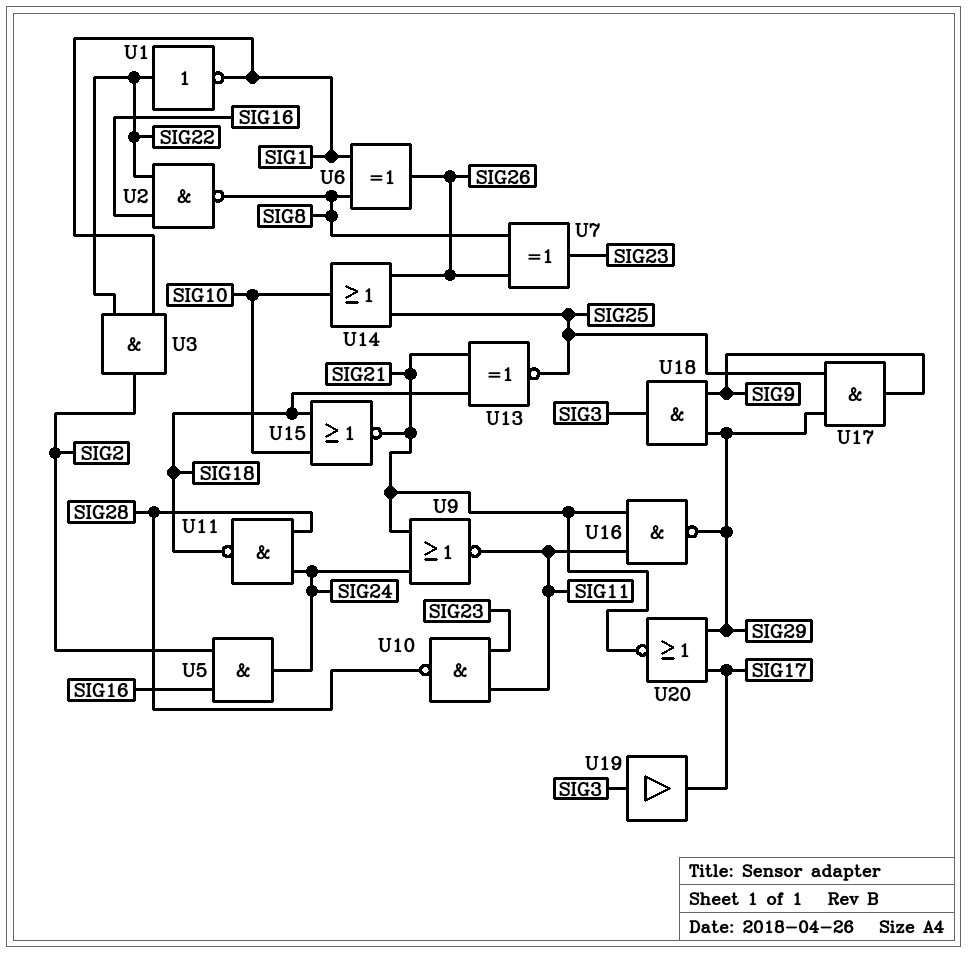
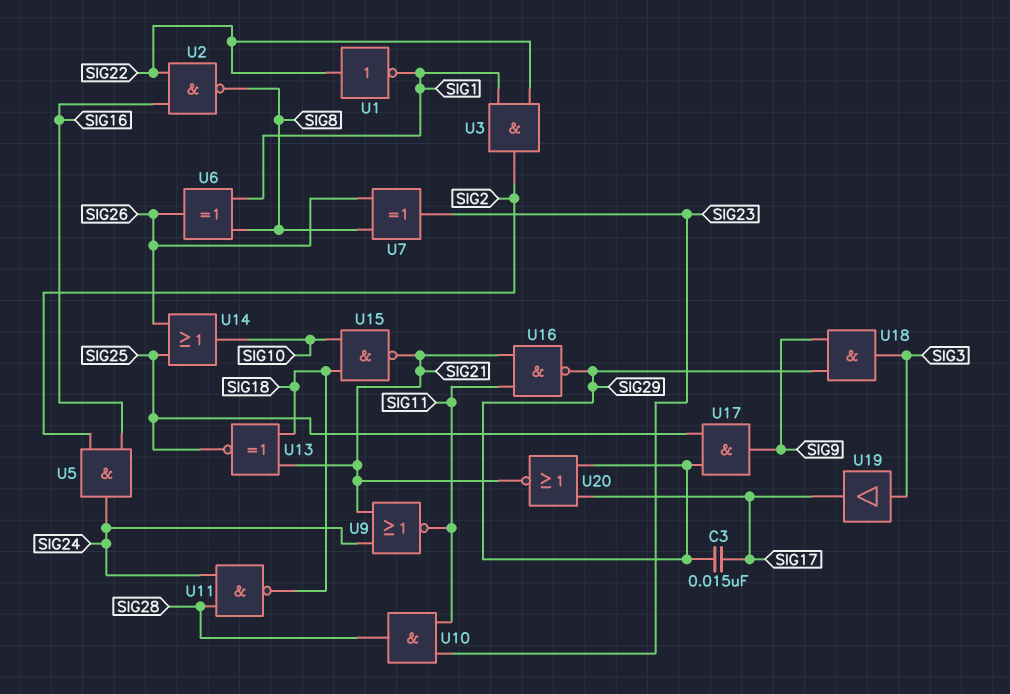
C3: none -> 15nF (SIG17, SIG29)
U10: NAND (in SIG11, in SIG23, out SIG28) -> AND (in SIG11, in SIG23, out SIG28)
U15: NOR (in SIG10, in SIG18, out SIG21) -> NAND (in SIG10, in SIG18, out SIG21)

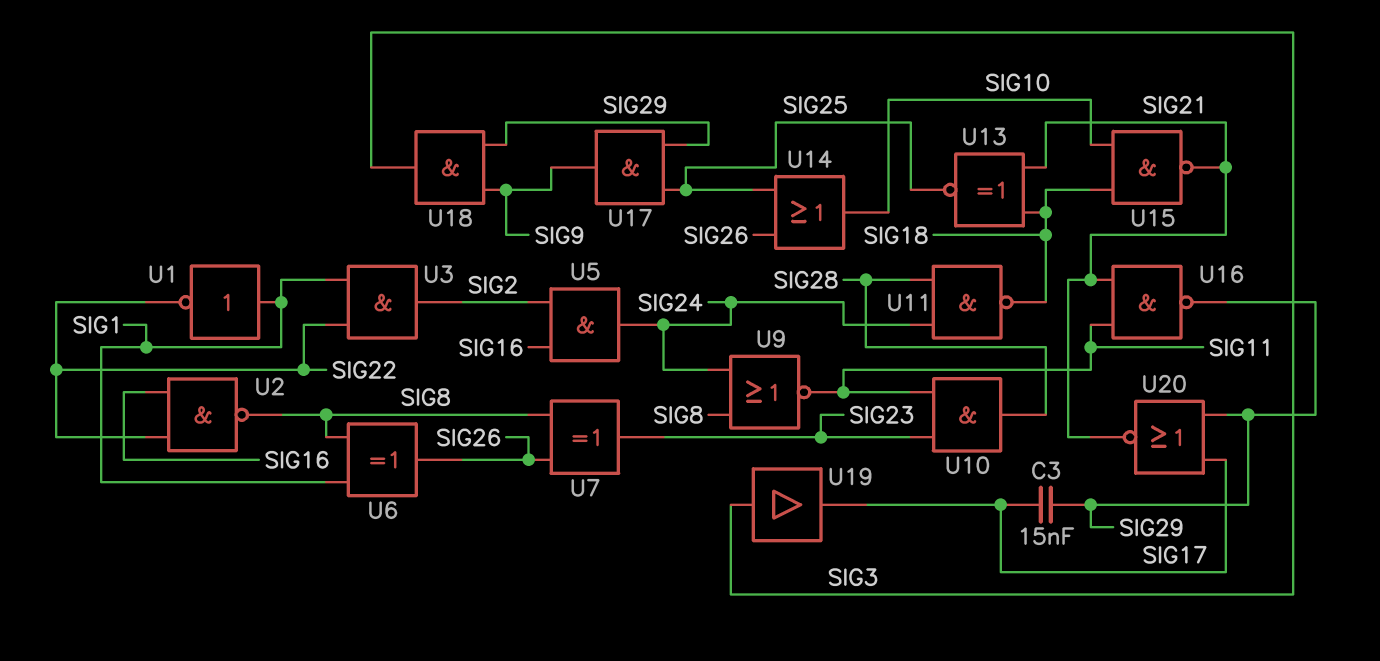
U1: NOT (in SIG22, out SIG1) -> NOT (in SIG1, out SIG22)
U9: NOR (in SIG21, in SIG24, out SIG11) -> NOR (in SIG8, in SIG24, out SIG11)

